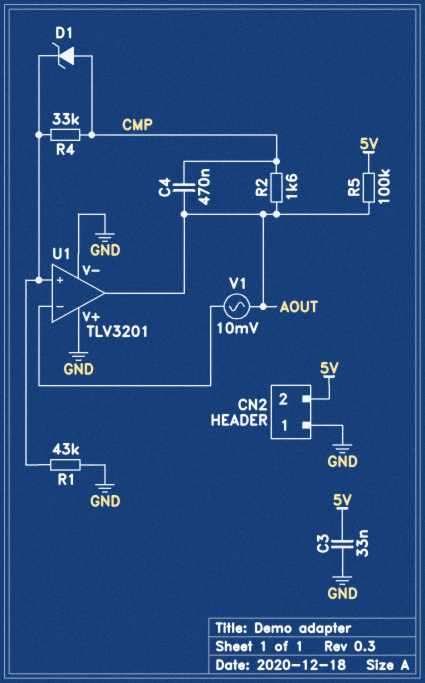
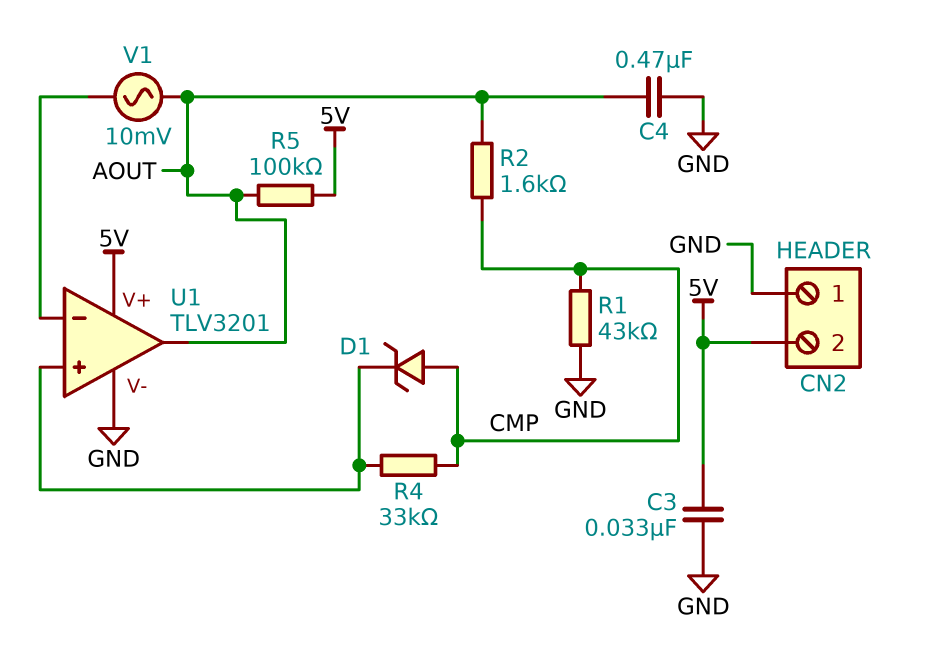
C4: 470nF (AOUT, CMP) -> 470nF (AOUT, GND)
R1: 43k (GND, U1/in+) -> 43k (CMP, GND)
U1 pin V+: GND -> 5V

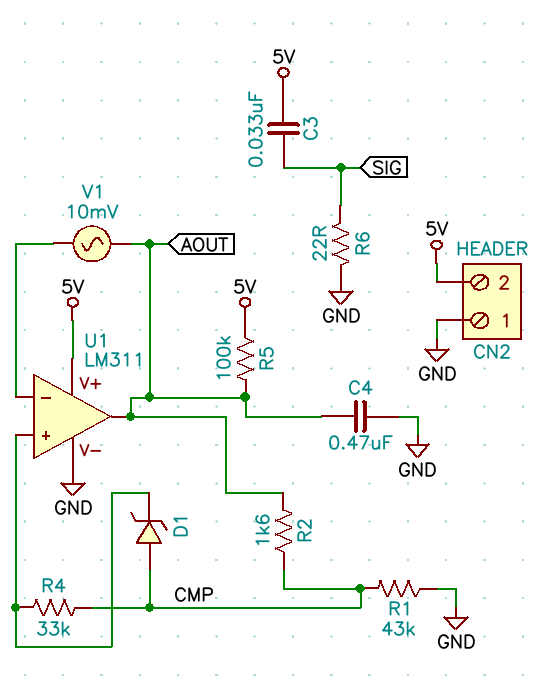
C3: 33nF (5V, GND) -> 33nF (5V, SIG)
R6: none -> 22 (GND, SIG)
U1: TLV3201 -> LM311

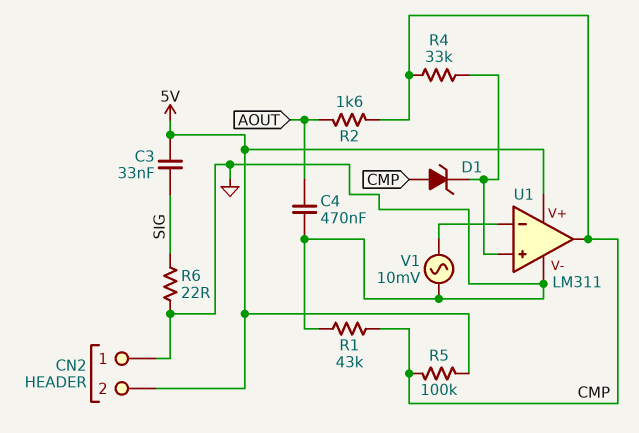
R5: 100k (5V, AOUT) -> 100k (5V, CMP)
U1 pin out: AOUT -> CMP
V1: AC 10mV (AOUT, U1/in-) -> AC 10mV (GND, U1/in-)

